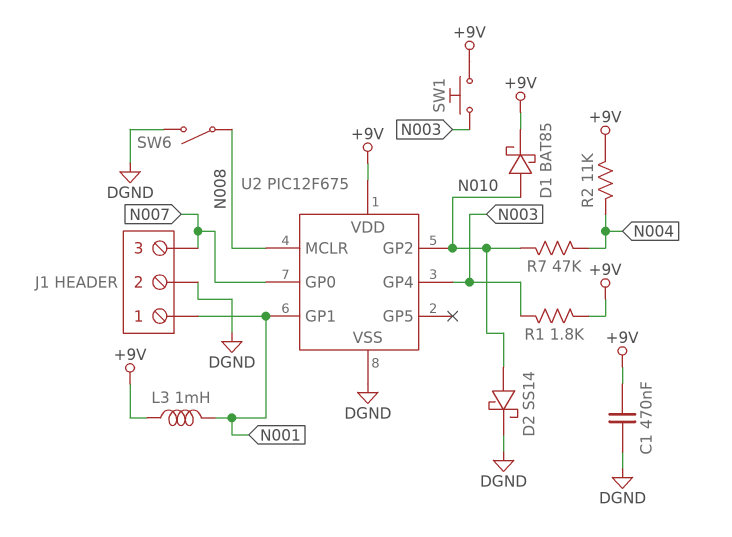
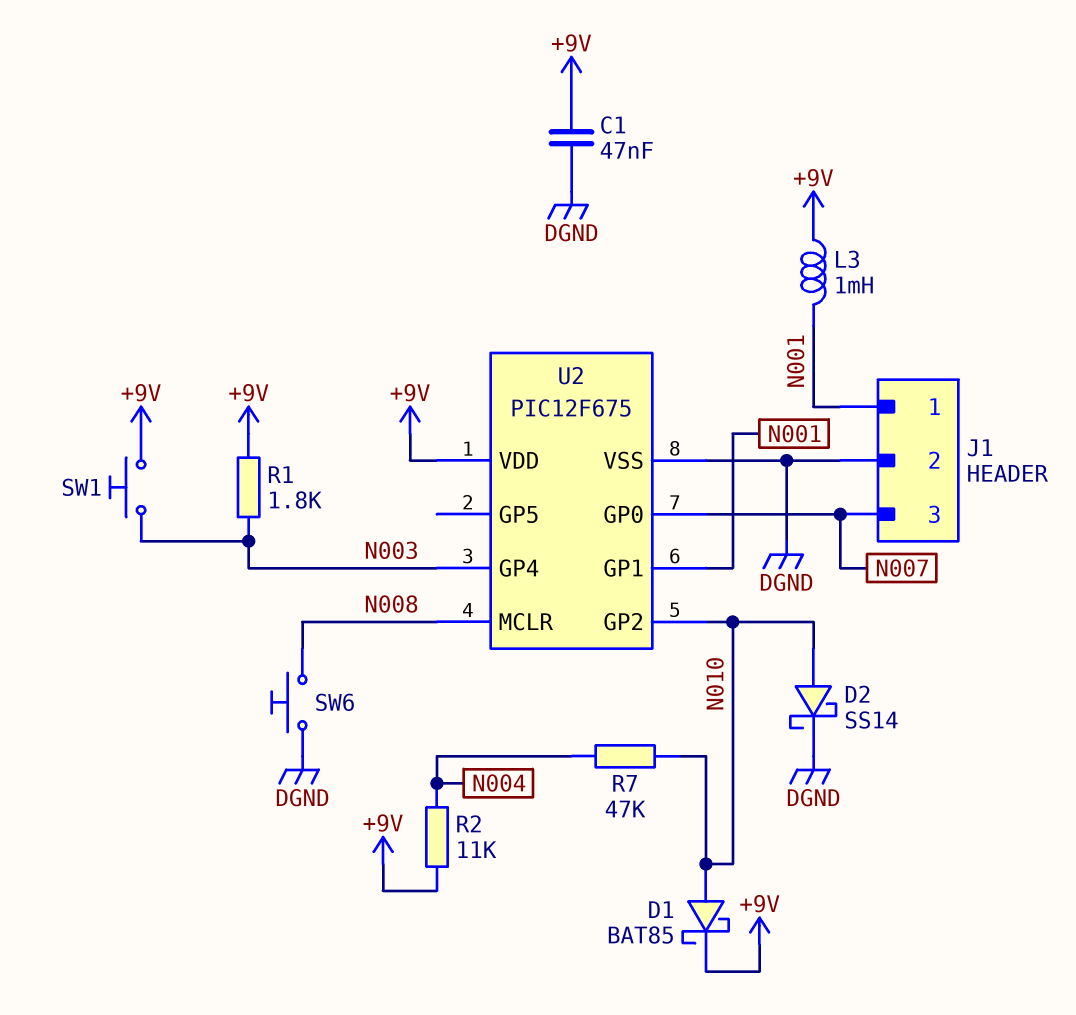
C1: 470nF (+9V, DGND) -> 47nF (+9V, DGND)
SW6: switch (DGND, N008) -> button (DGND, N008)

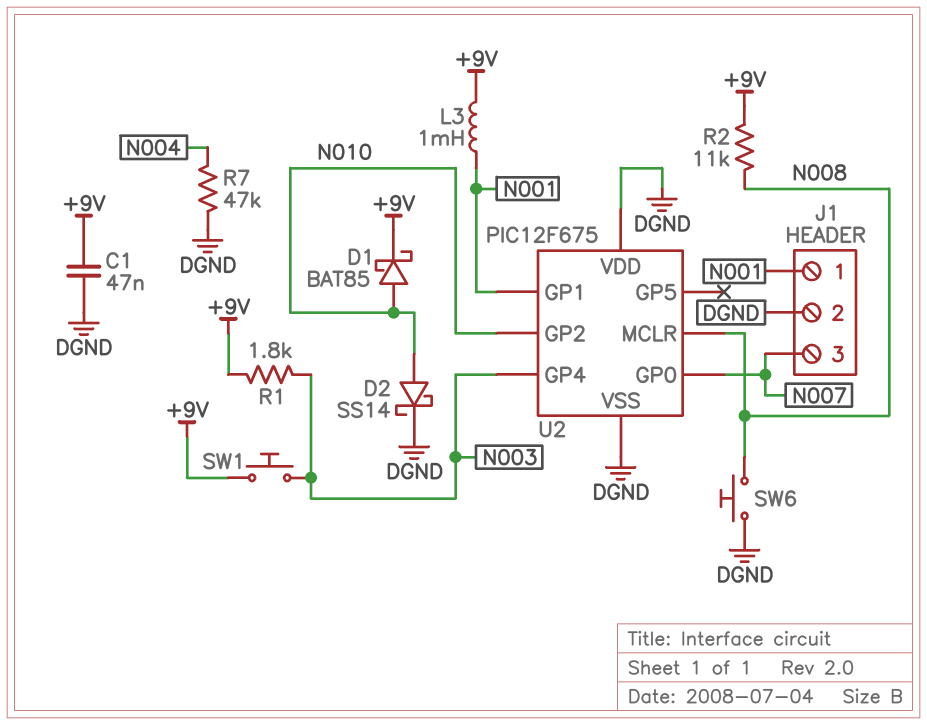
R2: 11k (+9V, N004) -> 11k (+9V, N008)
R7: 47k (N004, N010) -> 47k (DGND, N004)
U2 pin VDD: +9V -> DGND

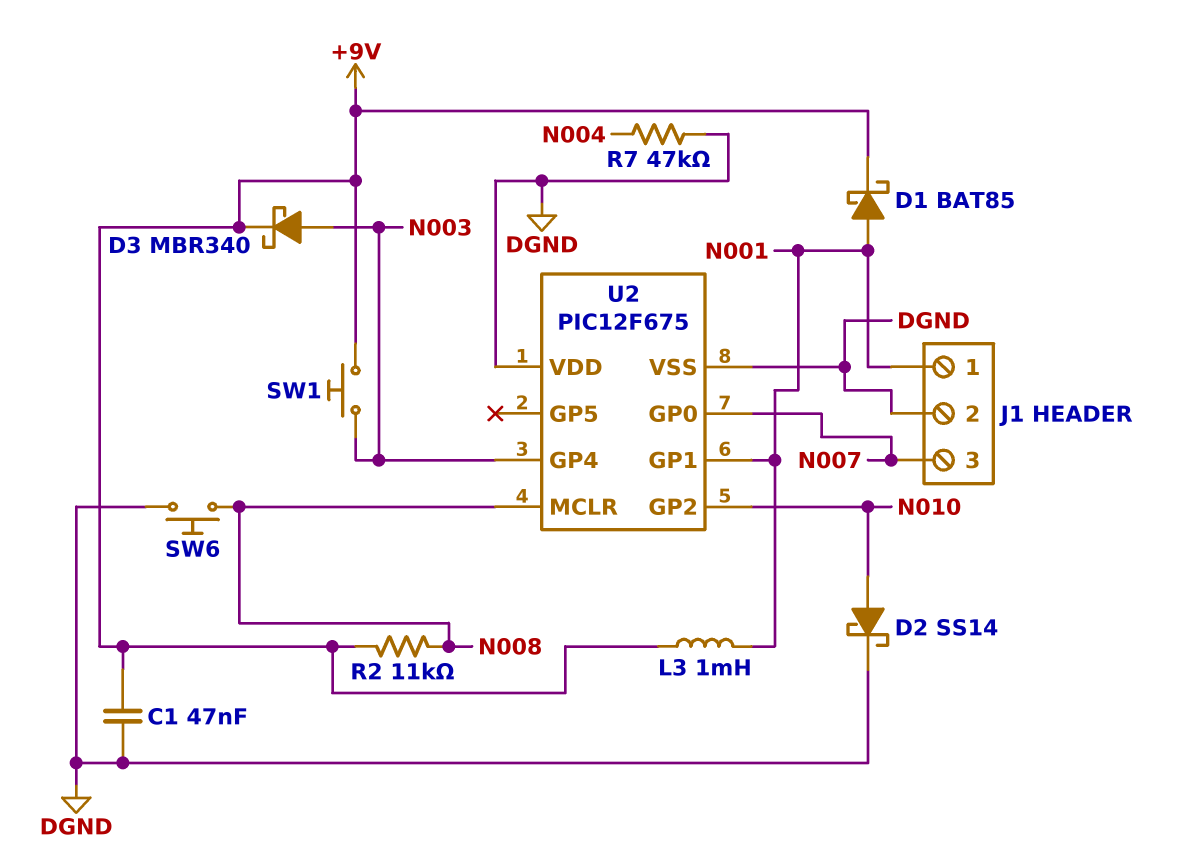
D1: schottky BAT85 (A N010, K +9V) -> schottky BAT85 (A N001, K +9V)
D3: none -> schottky MBR340 (A N003, K +9V)
R1: 1.8k (+9V, N003) -> none

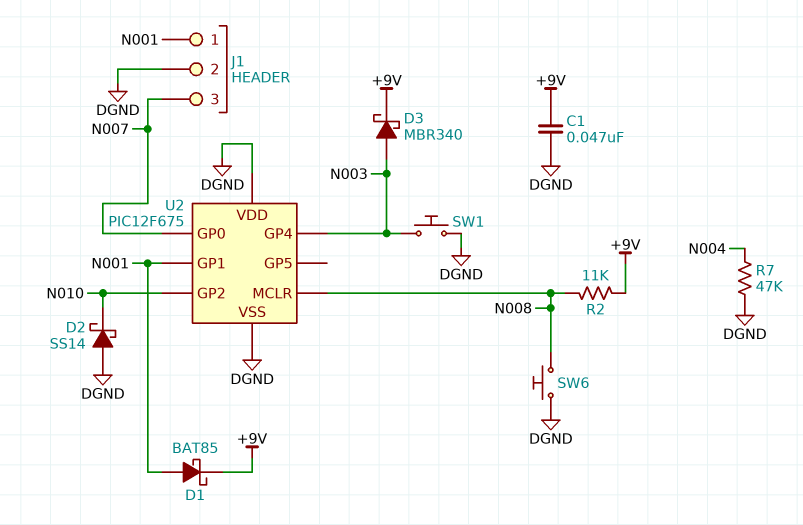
D2: schottky SS14 (A N010, K DGND) -> schottky SS14 (A DGND, K N010)
L3: 1mH (+9V, N001) -> none
SW1: button (+9V, N003) -> button (DGND, N003)

